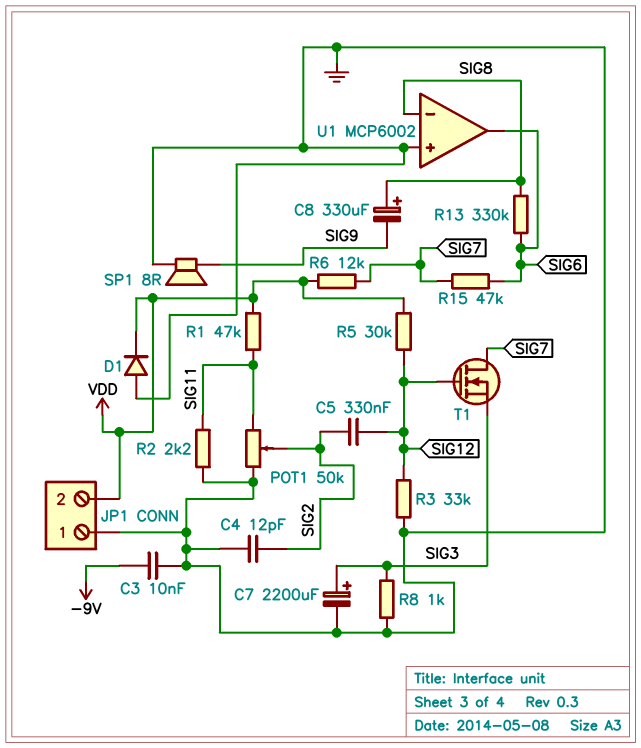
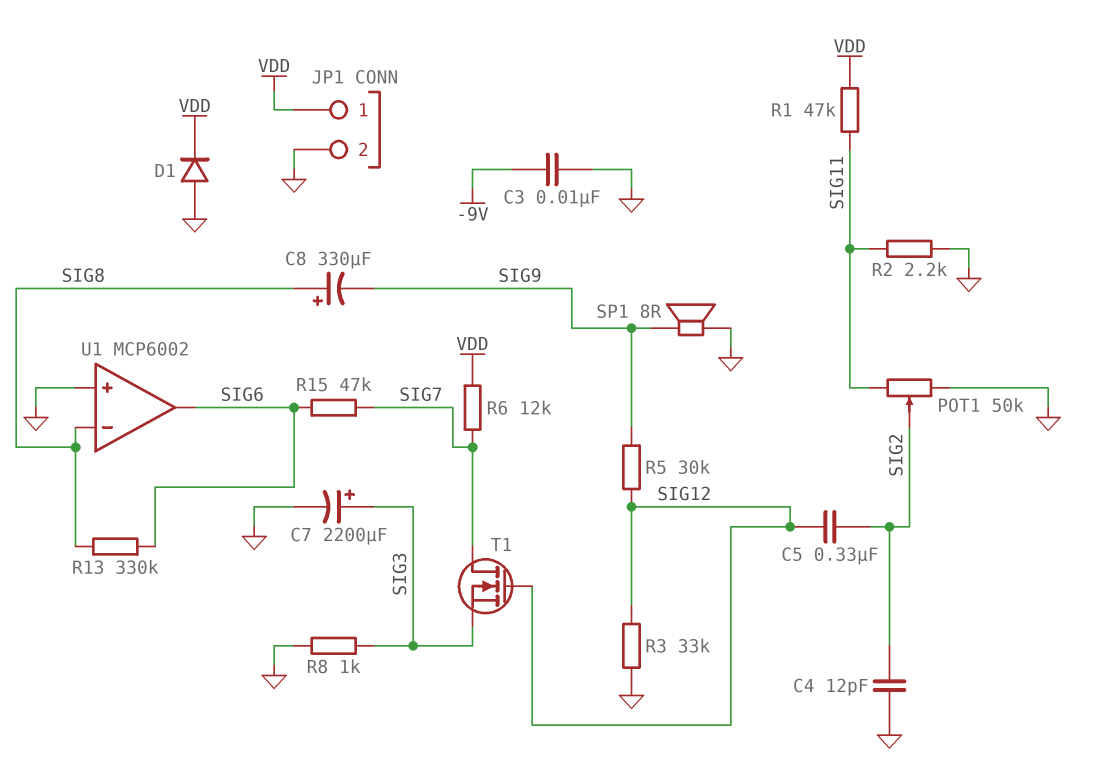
JP1 pin 1: GND -> VDD
JP1 pin 2: VDD -> GND
R5: 30k (SIG12, VDD) -> 30k (SIG9, SIG12)

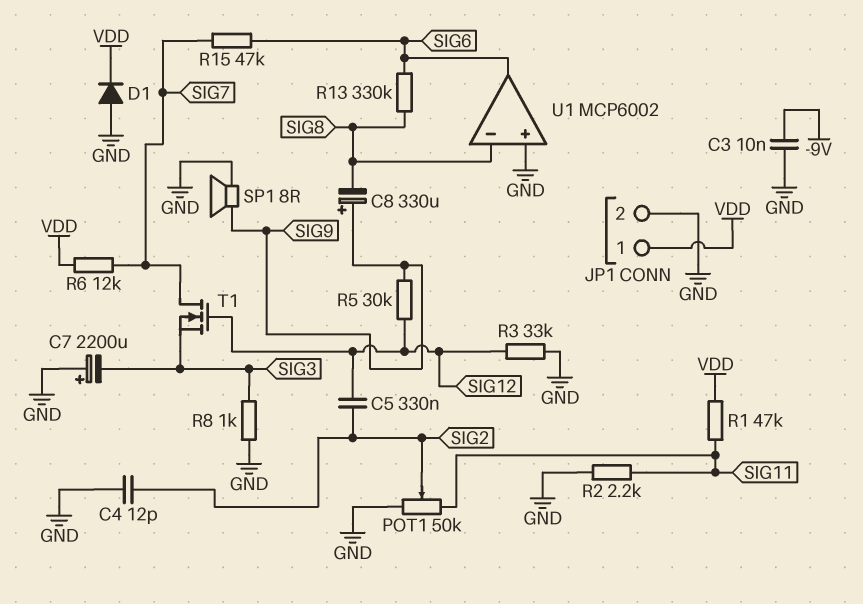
C7: 2200uF (plus SIG3, minus GND) -> 2200uF (plus GND, minus SIG3)
C8: 330uF (plus SIG8, minus SIG9) -> 330uF (plus SIG9, minus SIG8)

